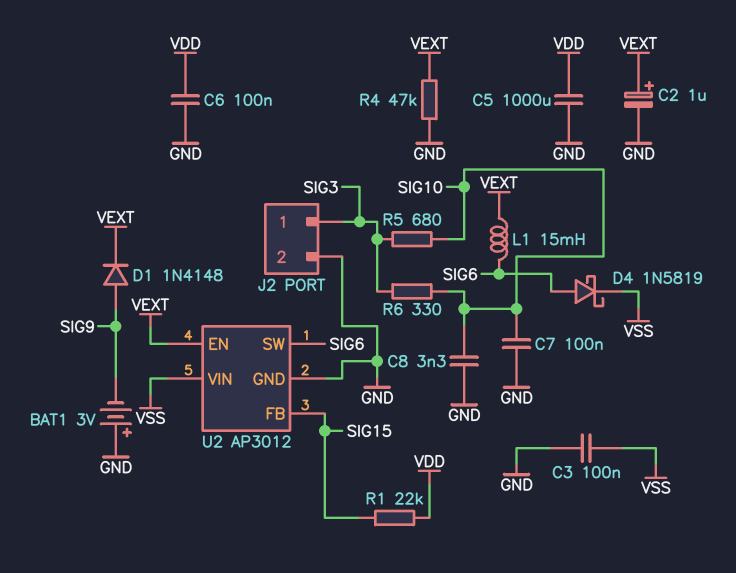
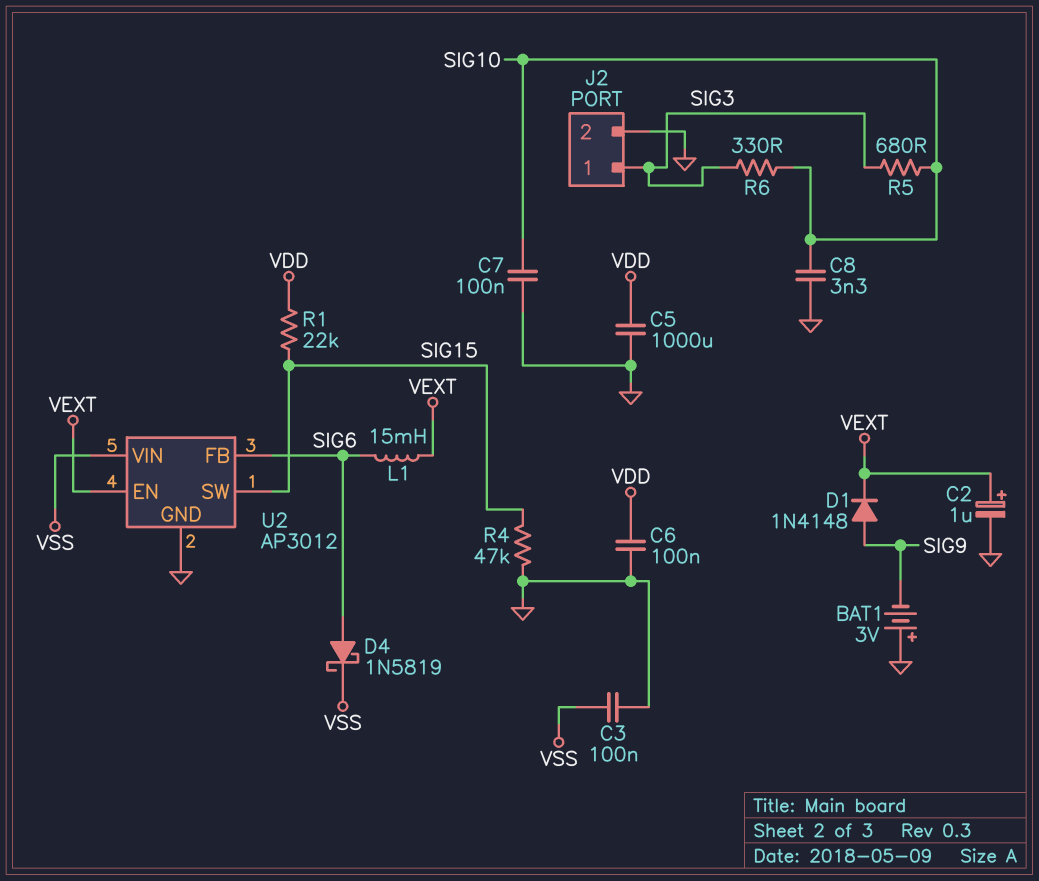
R4: 47k (GND, VEXT) -> 47k (GND, SIG15)
U2 pin FB: SIG15 -> SIG6
U2 pin SW: SIG6 -> SIG15

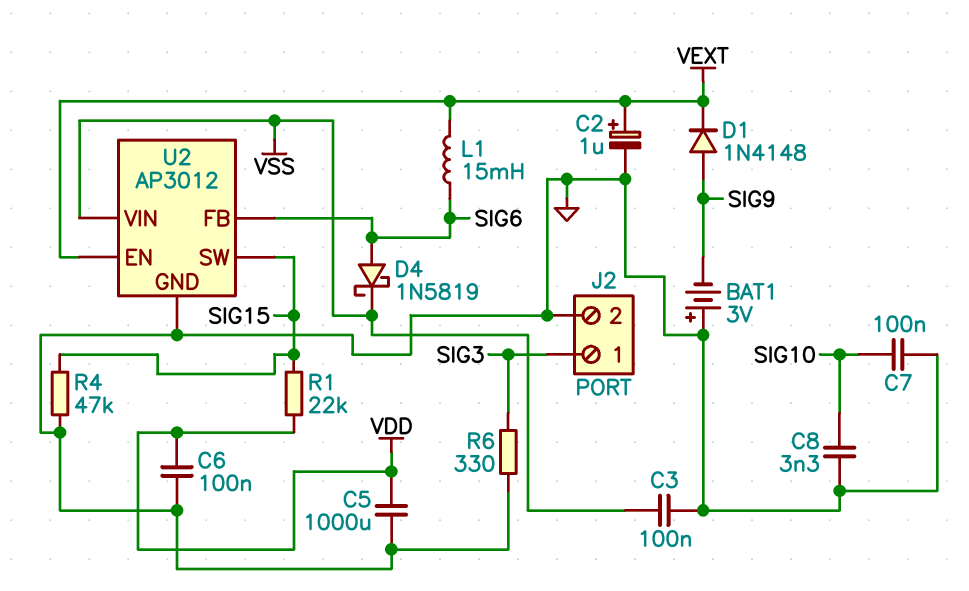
R5: 680 (SIG3, SIG10) -> none
R6: 330 (SIG3, SIG10) -> 330 (GND, SIG3)

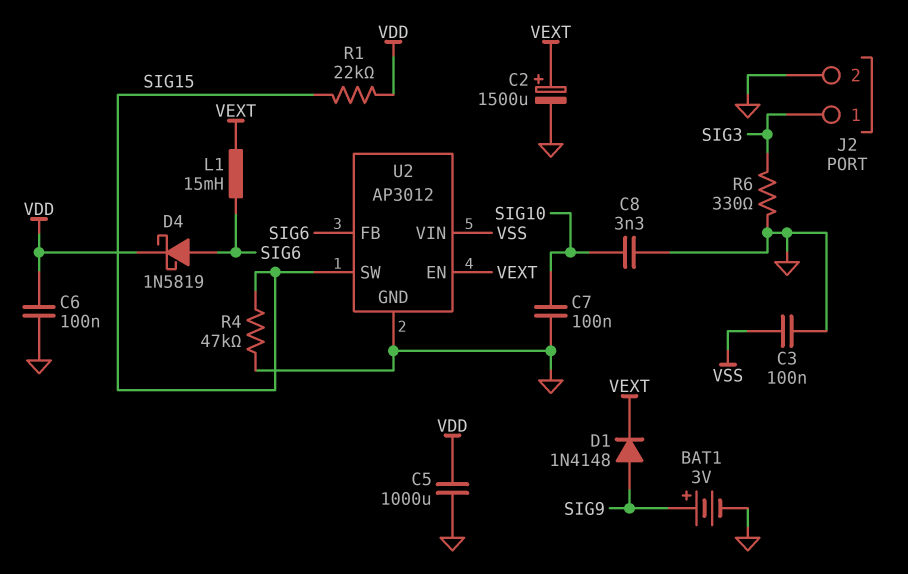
BAT1: 3V (plus GND, minus SIG9) -> 3V (plus SIG9, minus GND)
C2: 1uF (plus VEXT, minus GND) -> 1500uF (plus VEXT, minus GND)
D4: schottky 1N5819 (A SIG6, K VSS) -> schottky 1N5819 (A SIG6, K VDD)

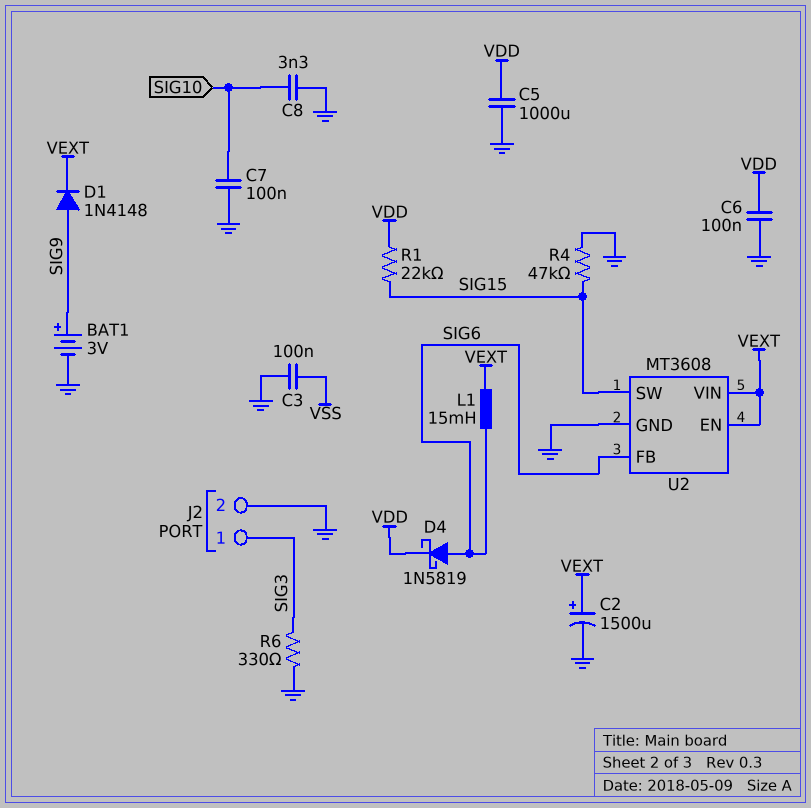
U2: AP3012 -> MT3608
U2 pin VIN: VSS -> VEXT

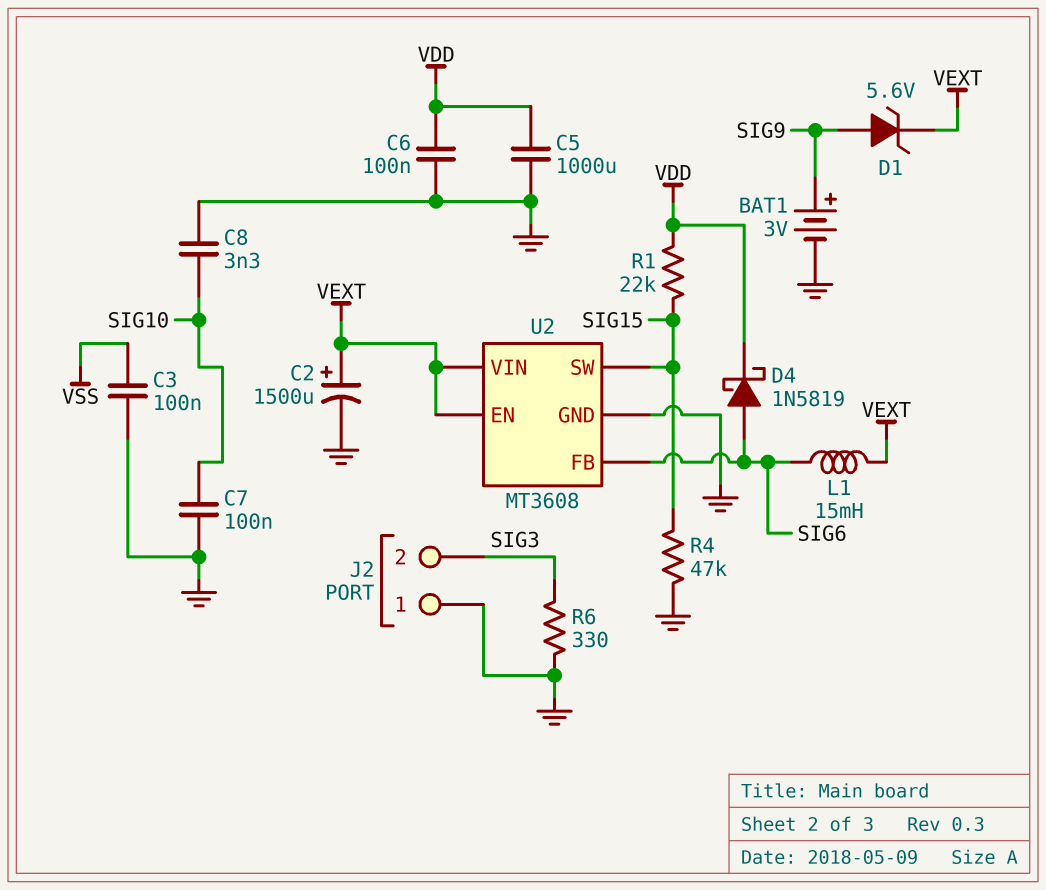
D1: diode 1N4148 (A SIG9, K VEXT) -> zener 5.6V (A SIG9, K VEXT)
J2 pin 1: SIG3 -> GND
J2 pin 2: GND -> SIG3

